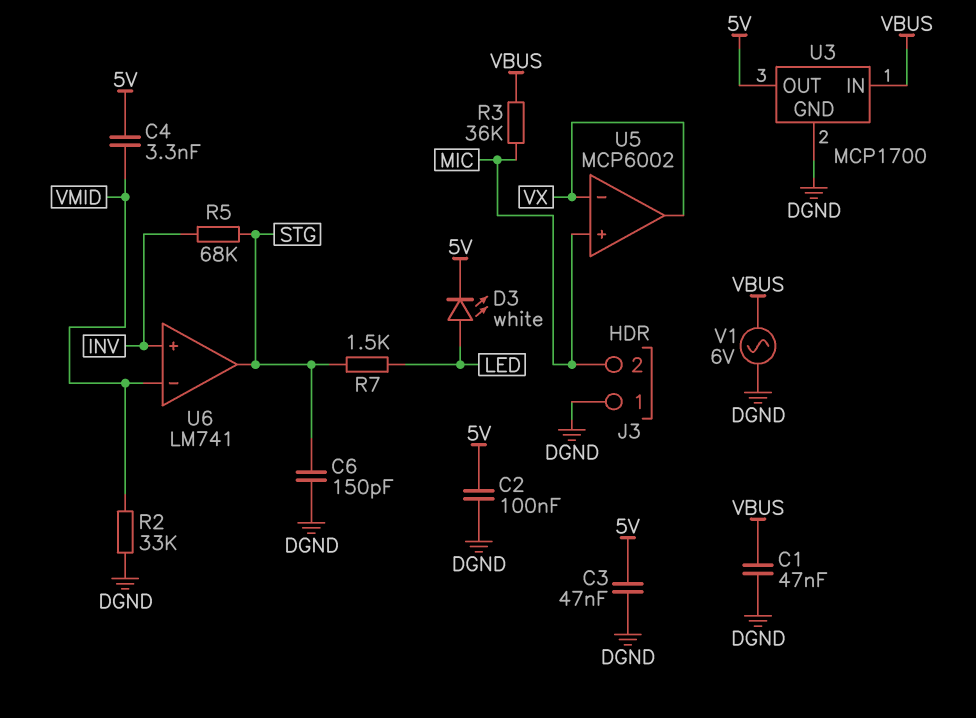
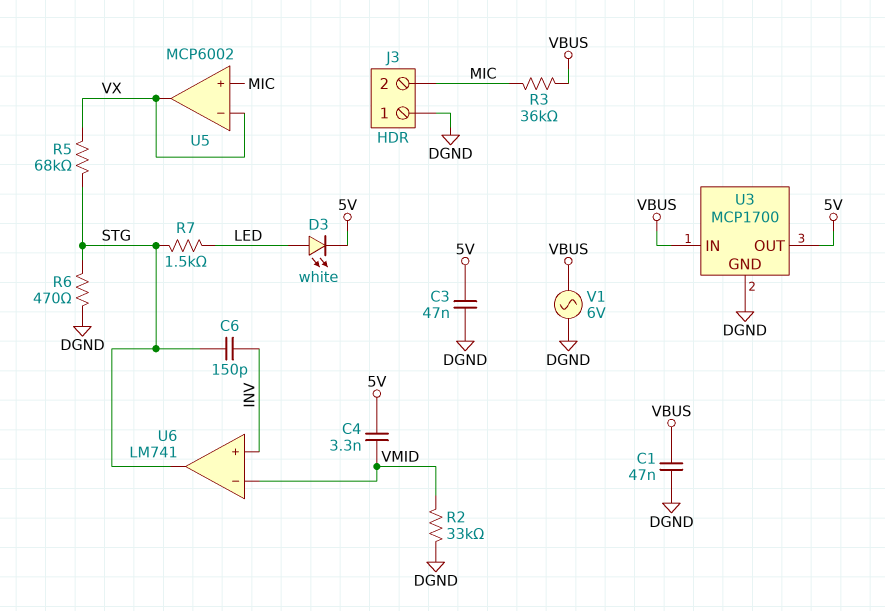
C2: 100nF (5V, DGND) -> none
C6: 150pF (DGND, STG) -> 150pF (INV, STG)
R5: 68k (INV, STG) -> 68k (STG, VX)
R6: none -> 470 (DGND, STG)

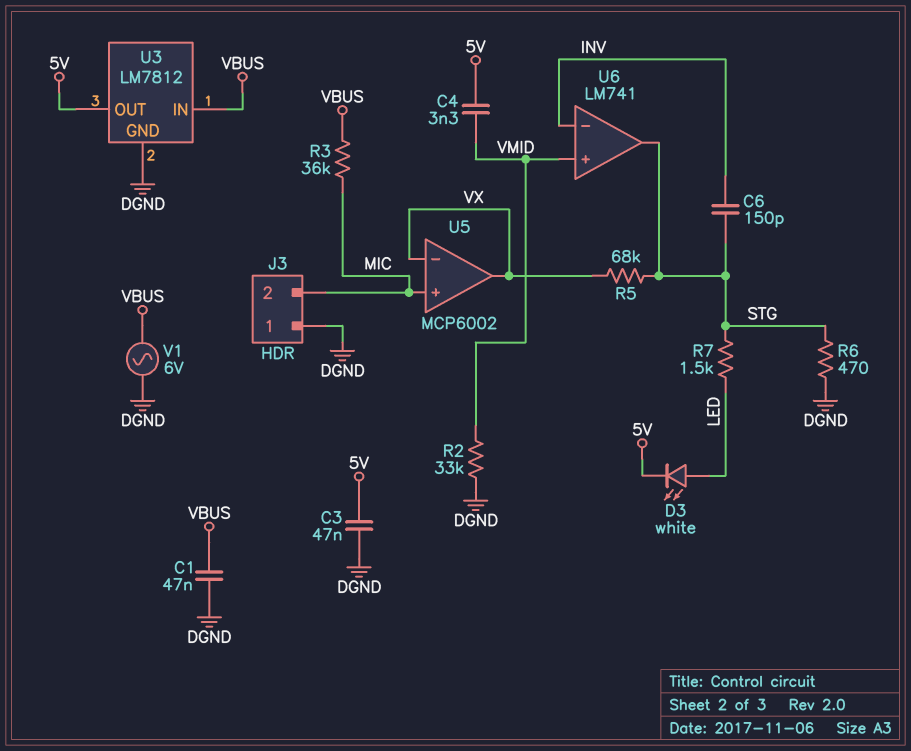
U3: MCP1700 -> LM7812
U6 pin in+: INV -> VMID
U6 pin in-: VMID -> INV

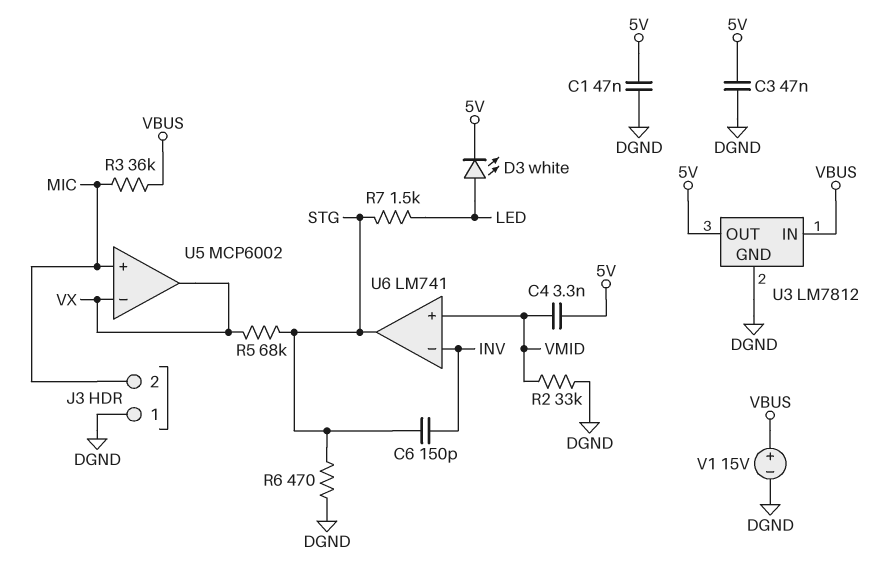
C1: 47nF (DGND, VBUS) -> 47nF (5V, DGND)
V1: AC 6V (DGND, VBUS) -> 15V (plus VBUS, minus DGND)

